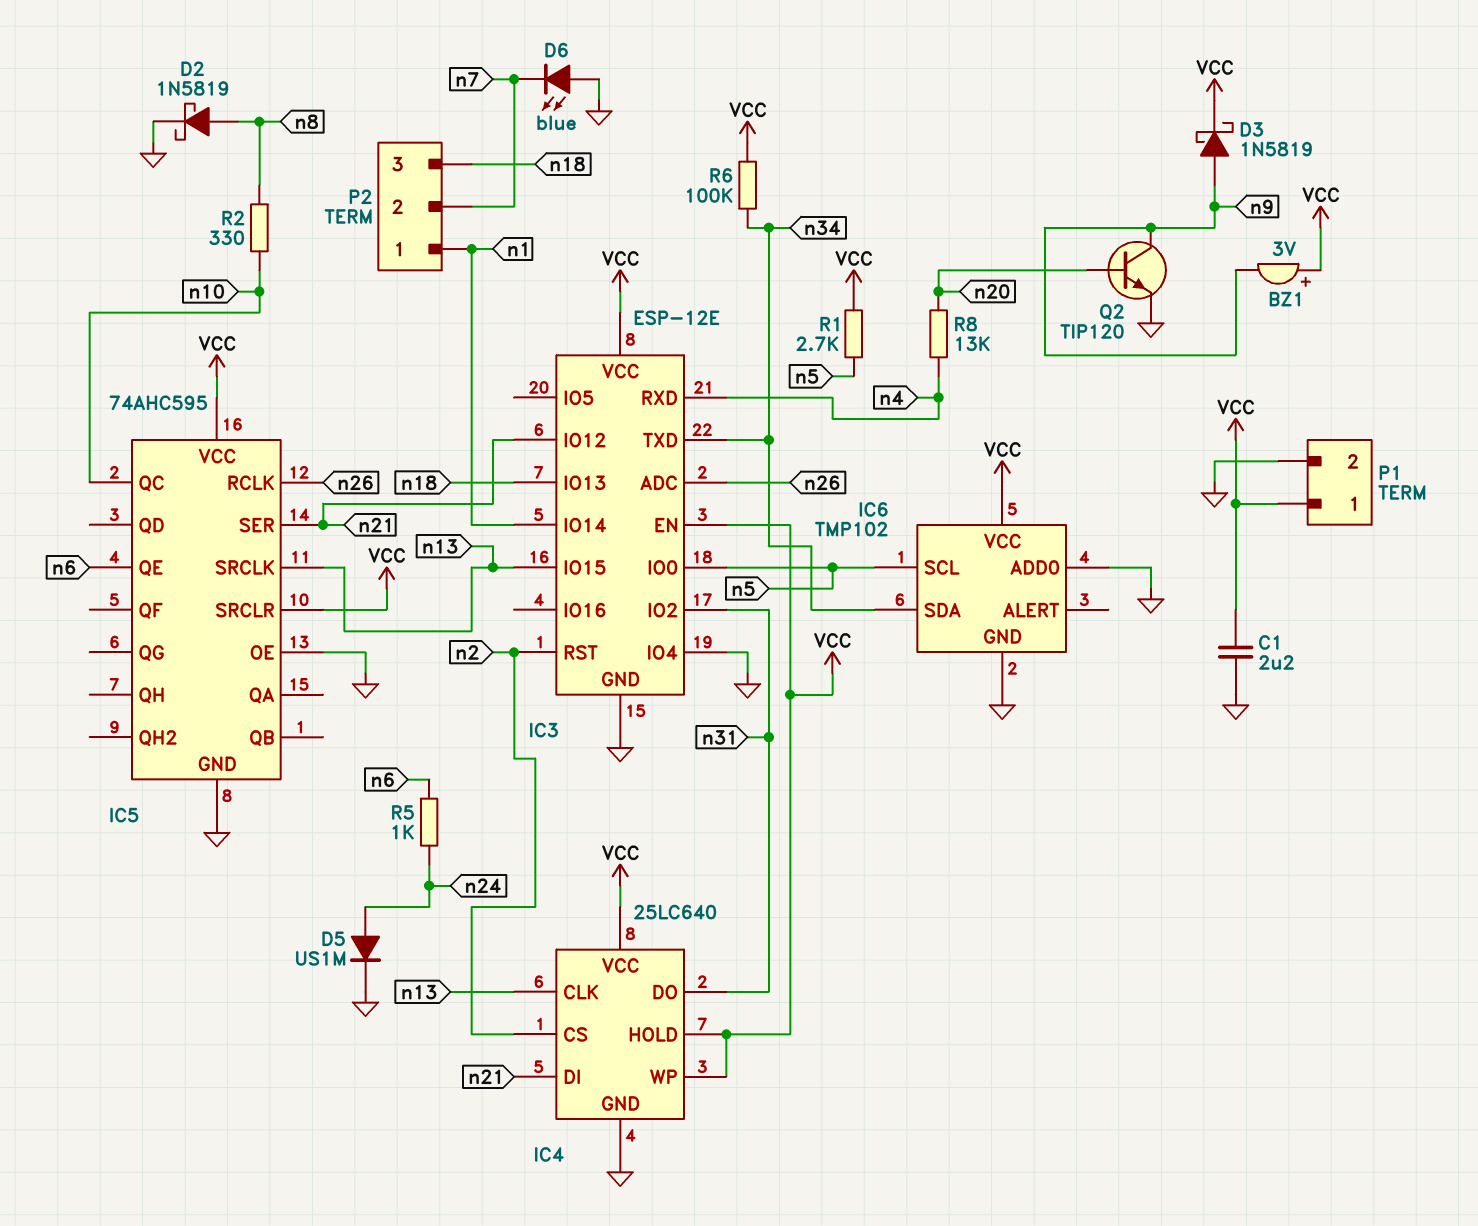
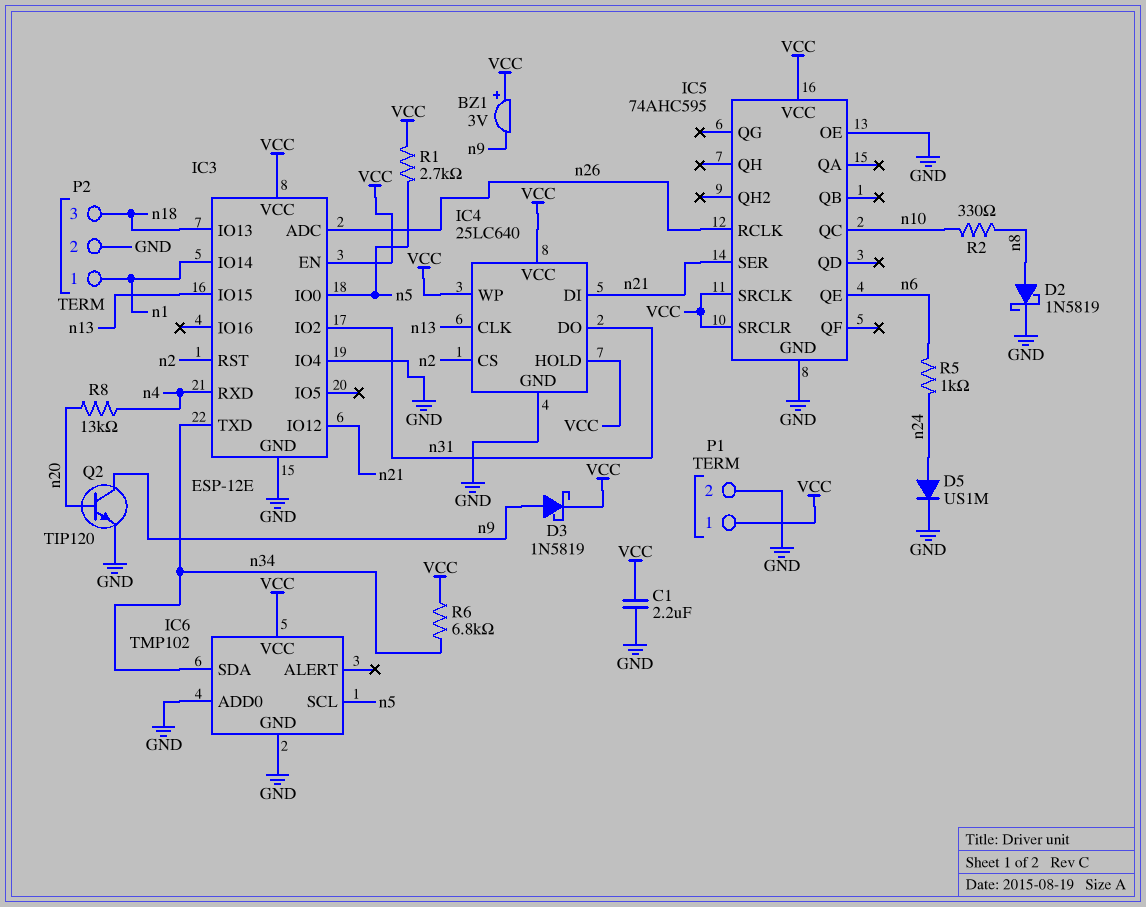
D6: LED blue (A GND, K n7) -> none
IC5 pin SRCLK: n13 -> VCC
P2 pin 2: n7 -> GND
R6: 100k (VCC, n34) -> 6.8k (VCC, n34)

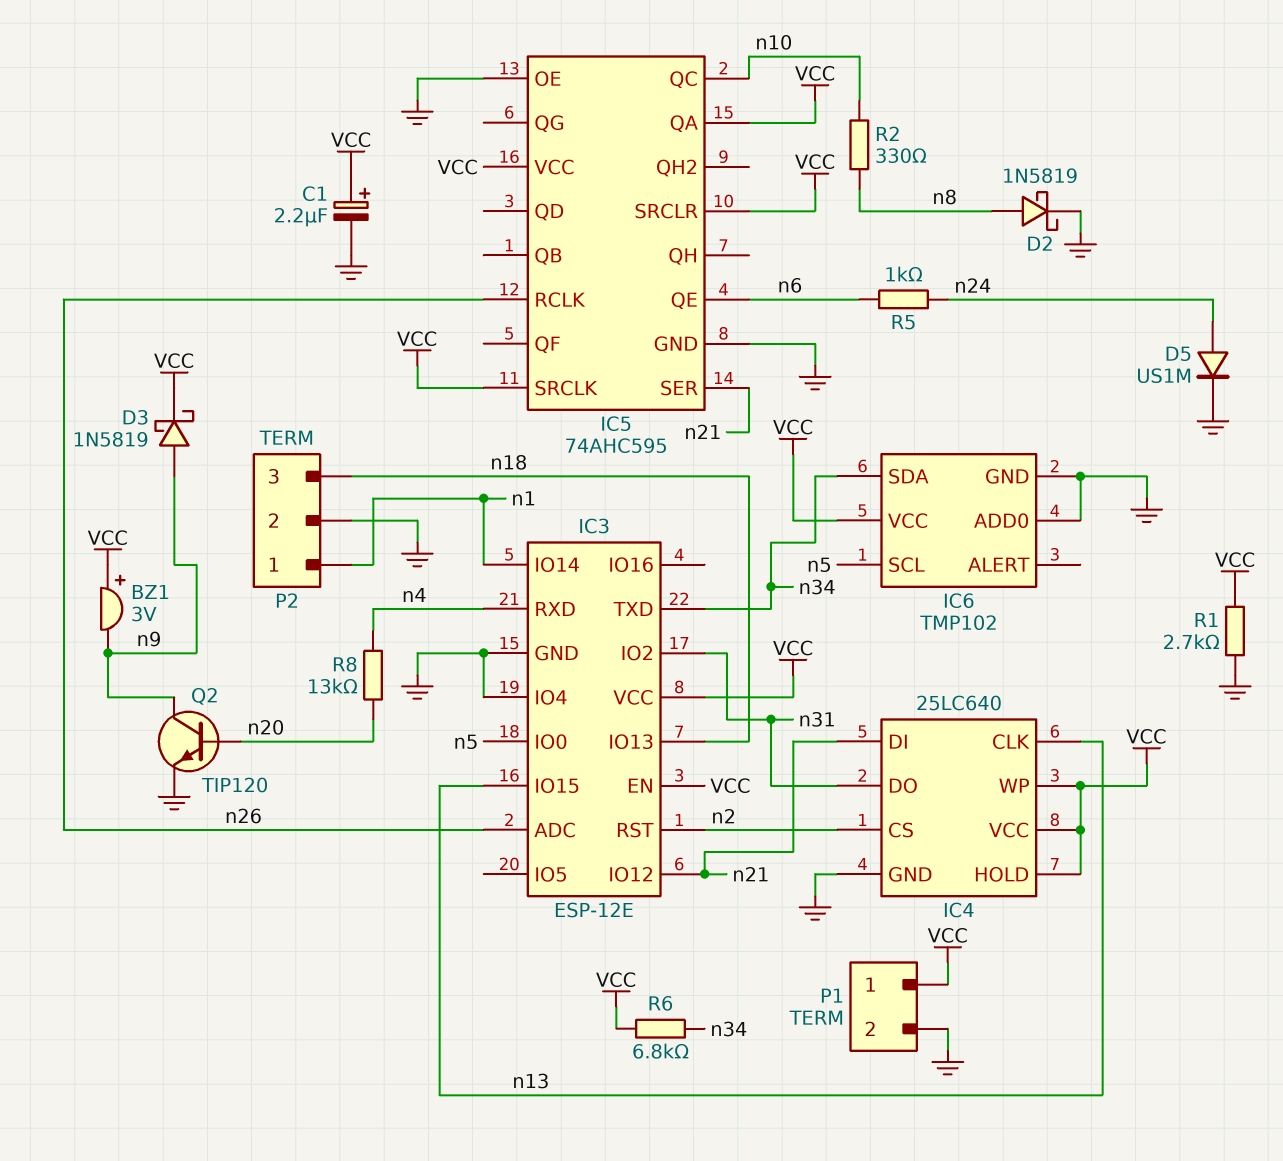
C1: 2.2uF (GND, VCC) -> 2.2uF (plus VCC, minus GND)
IC5 pin QA: none -> VCC
R1: 2.7k (VCC, n5) -> 2.7k (GND, VCC)

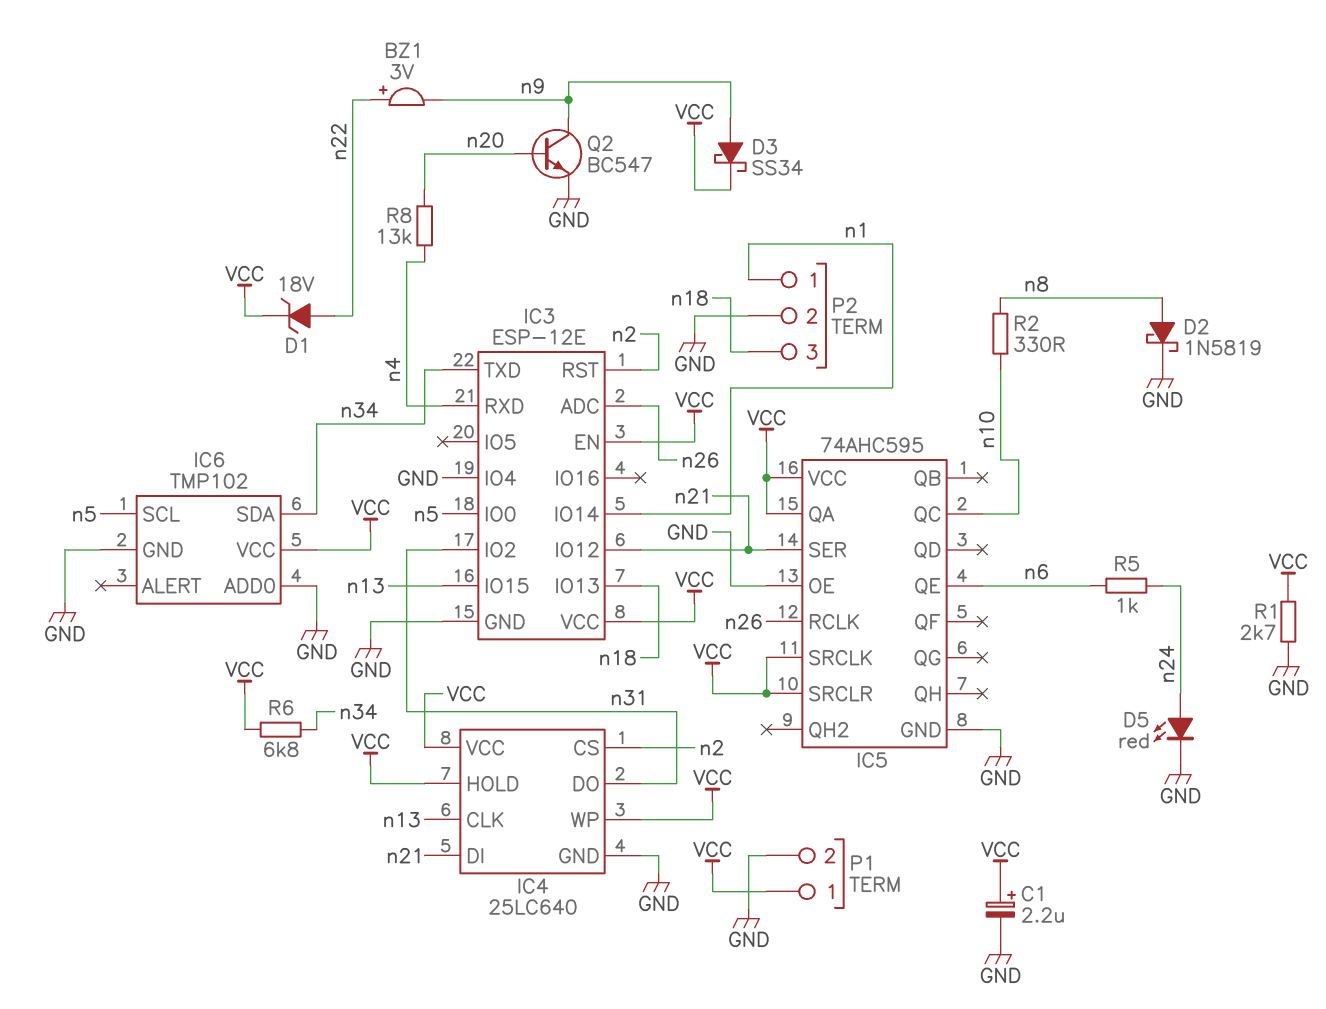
BZ1: buzzer 3V (plus VCC, minus n9) -> buzzer 3V (plus n22, minus n9)
D1: none -> zener 18V (A n22, K VCC)
D3: schottky 1N5819 (A n9, K VCC) -> schottky SS34 (A n9, K VCC)
D5: diode US1M (A n24, K GND) -> LED red (A n24, K GND)
Q2: NPN TIP120 (B n20, C n9, E GND) -> NPN BC547 (B n20, C n9, E GND)

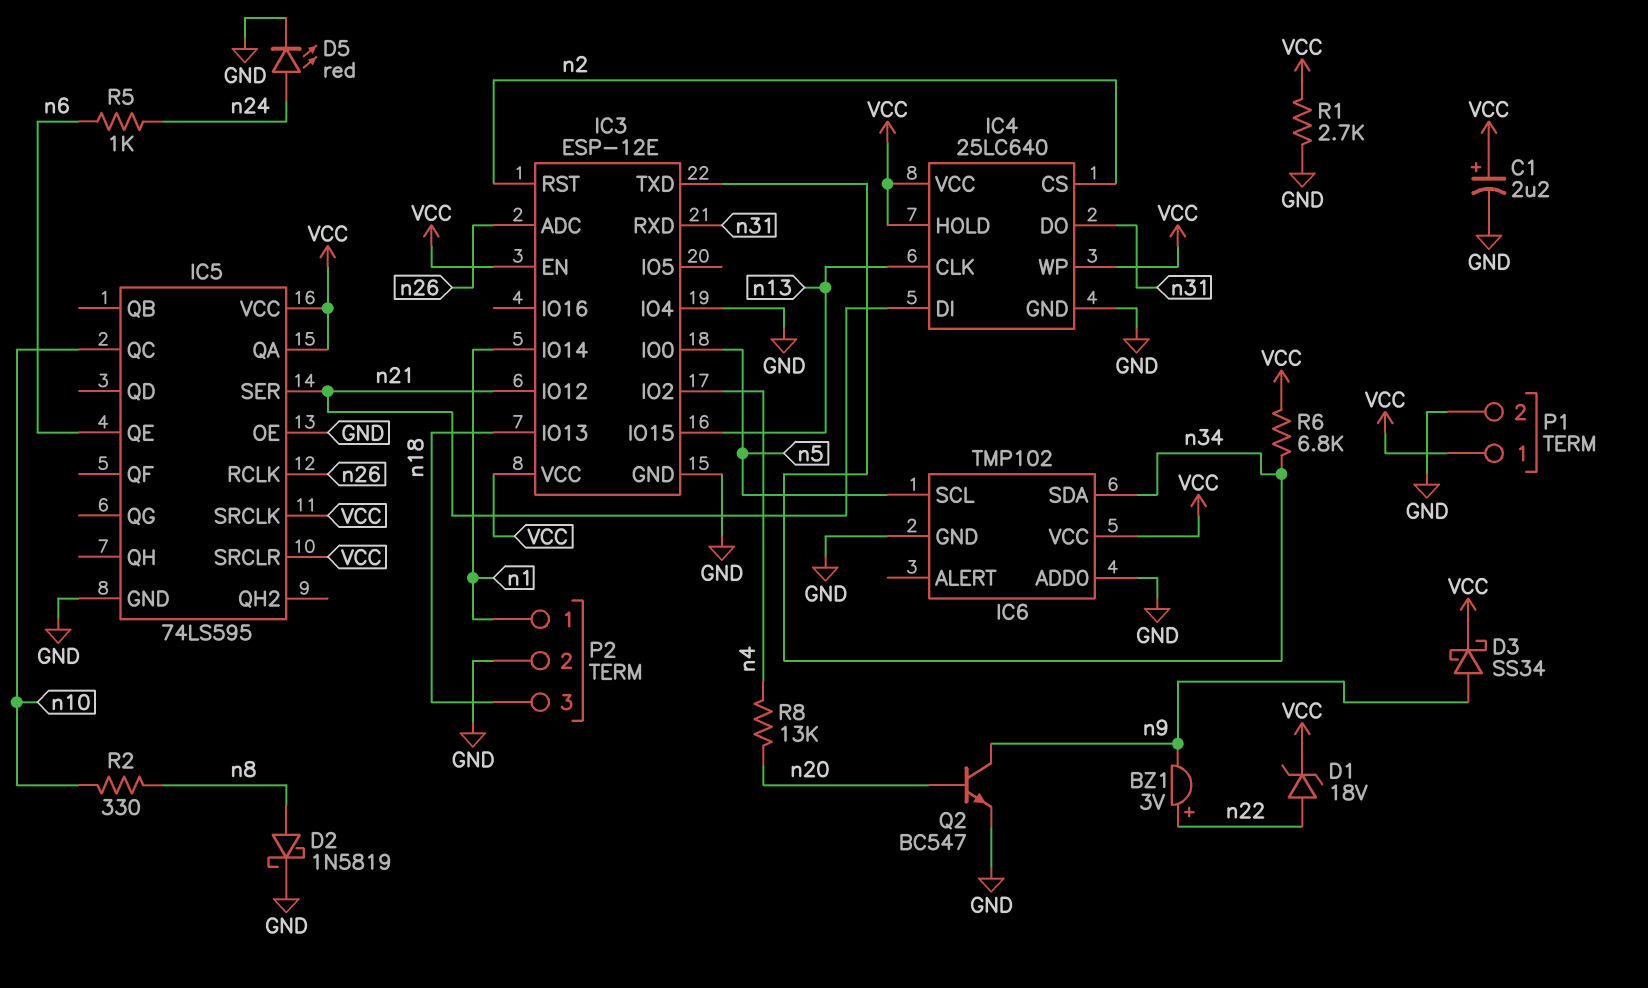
IC3 pin IO2: n31 -> n4
IC3 pin RXD: n4 -> n31
IC5: 74AHC595 -> 74LS595

